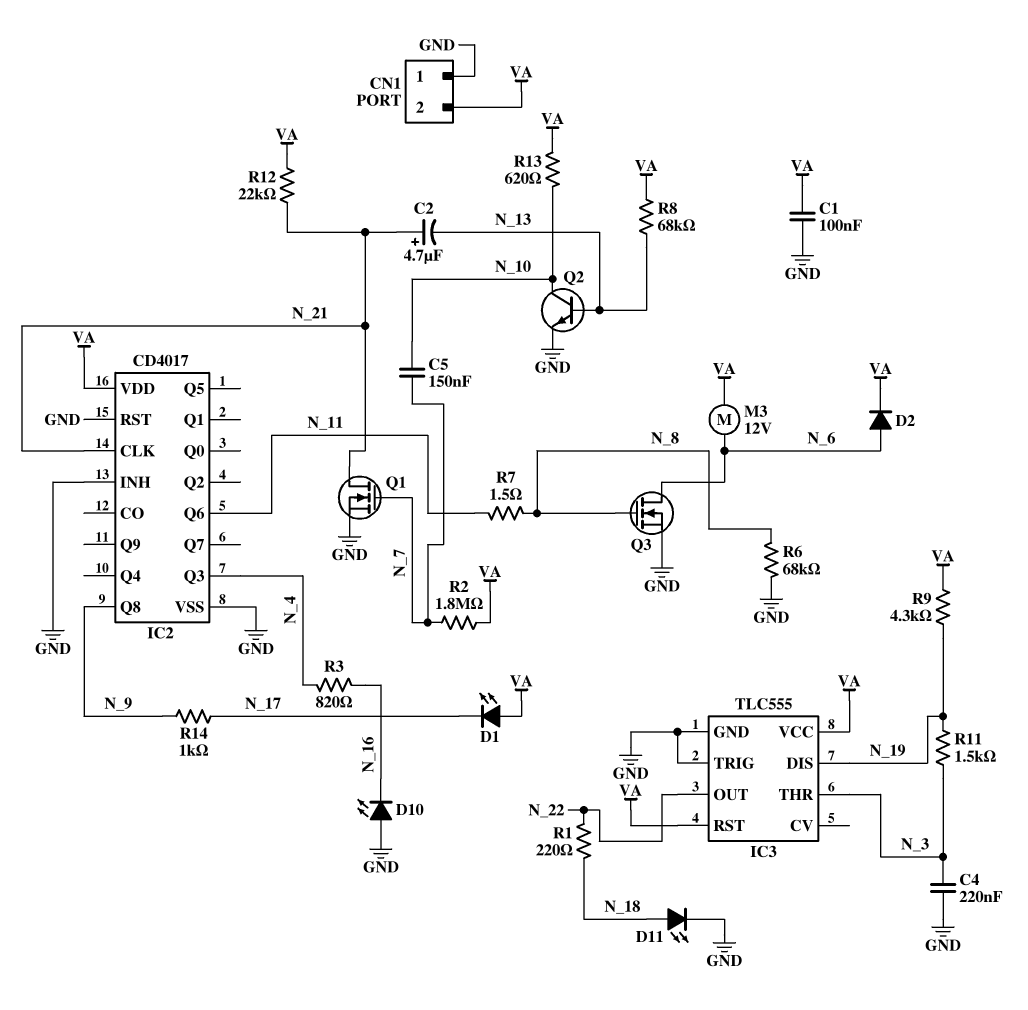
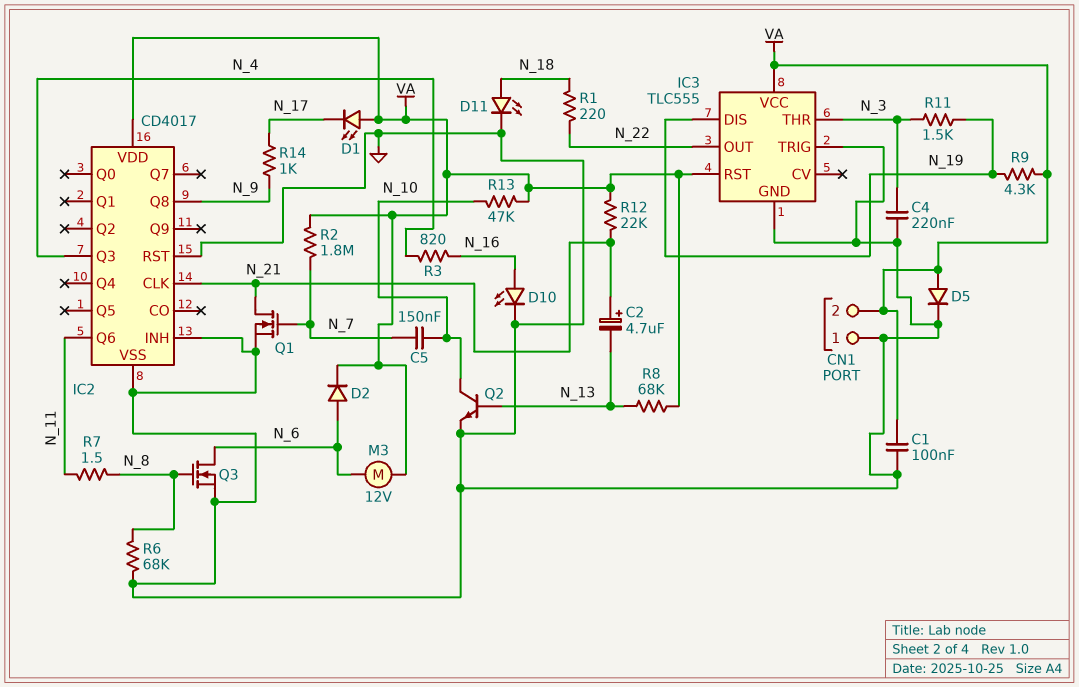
D5: none -> diode (A VA, K GND)
D10: LED (A GND, K N_16) -> LED (A N_16, K GND)
R13: 620 (N_10, VA) -> 47k (N_10, VA)

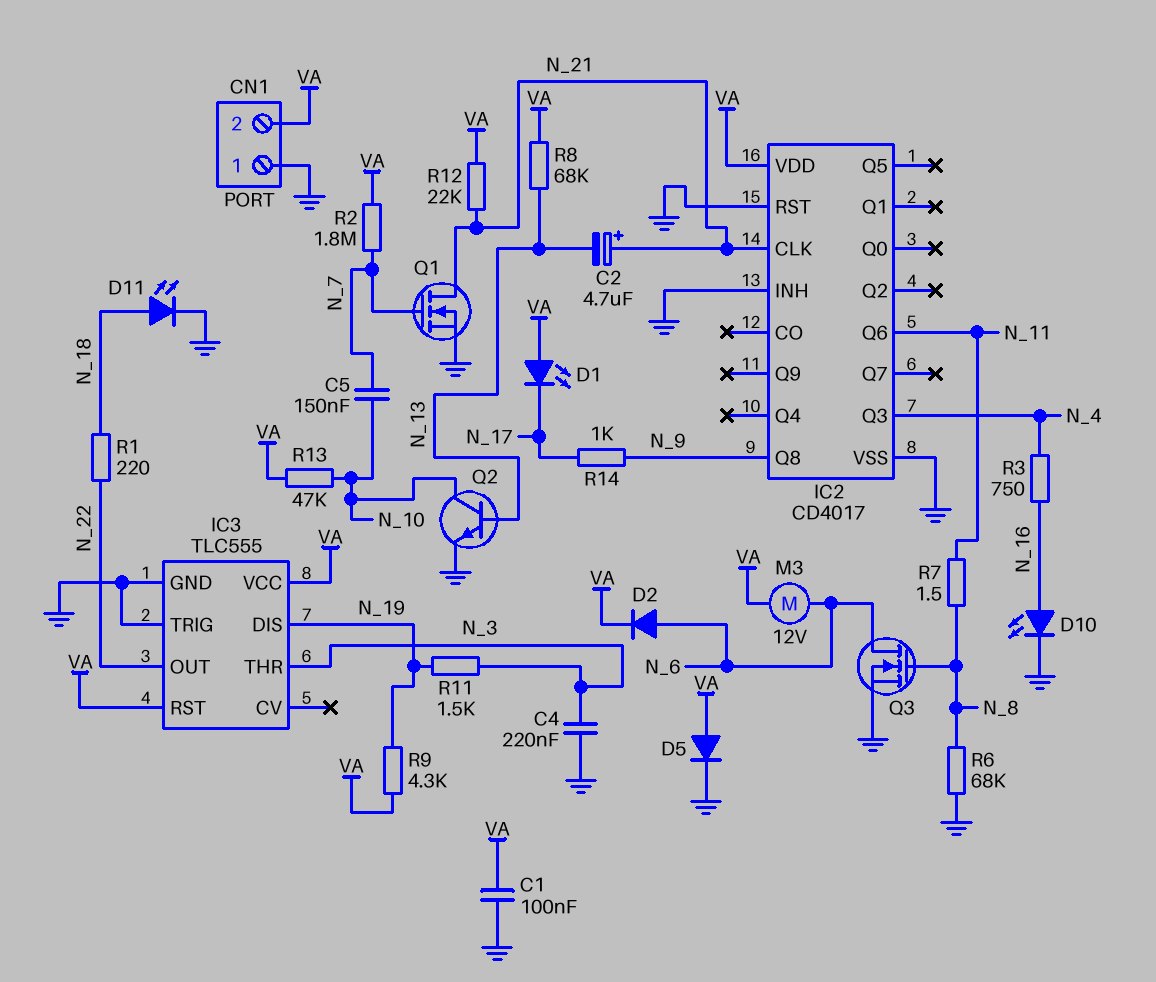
R3: 820 (N_4, N_16) -> 750 (N_4, N_16)

